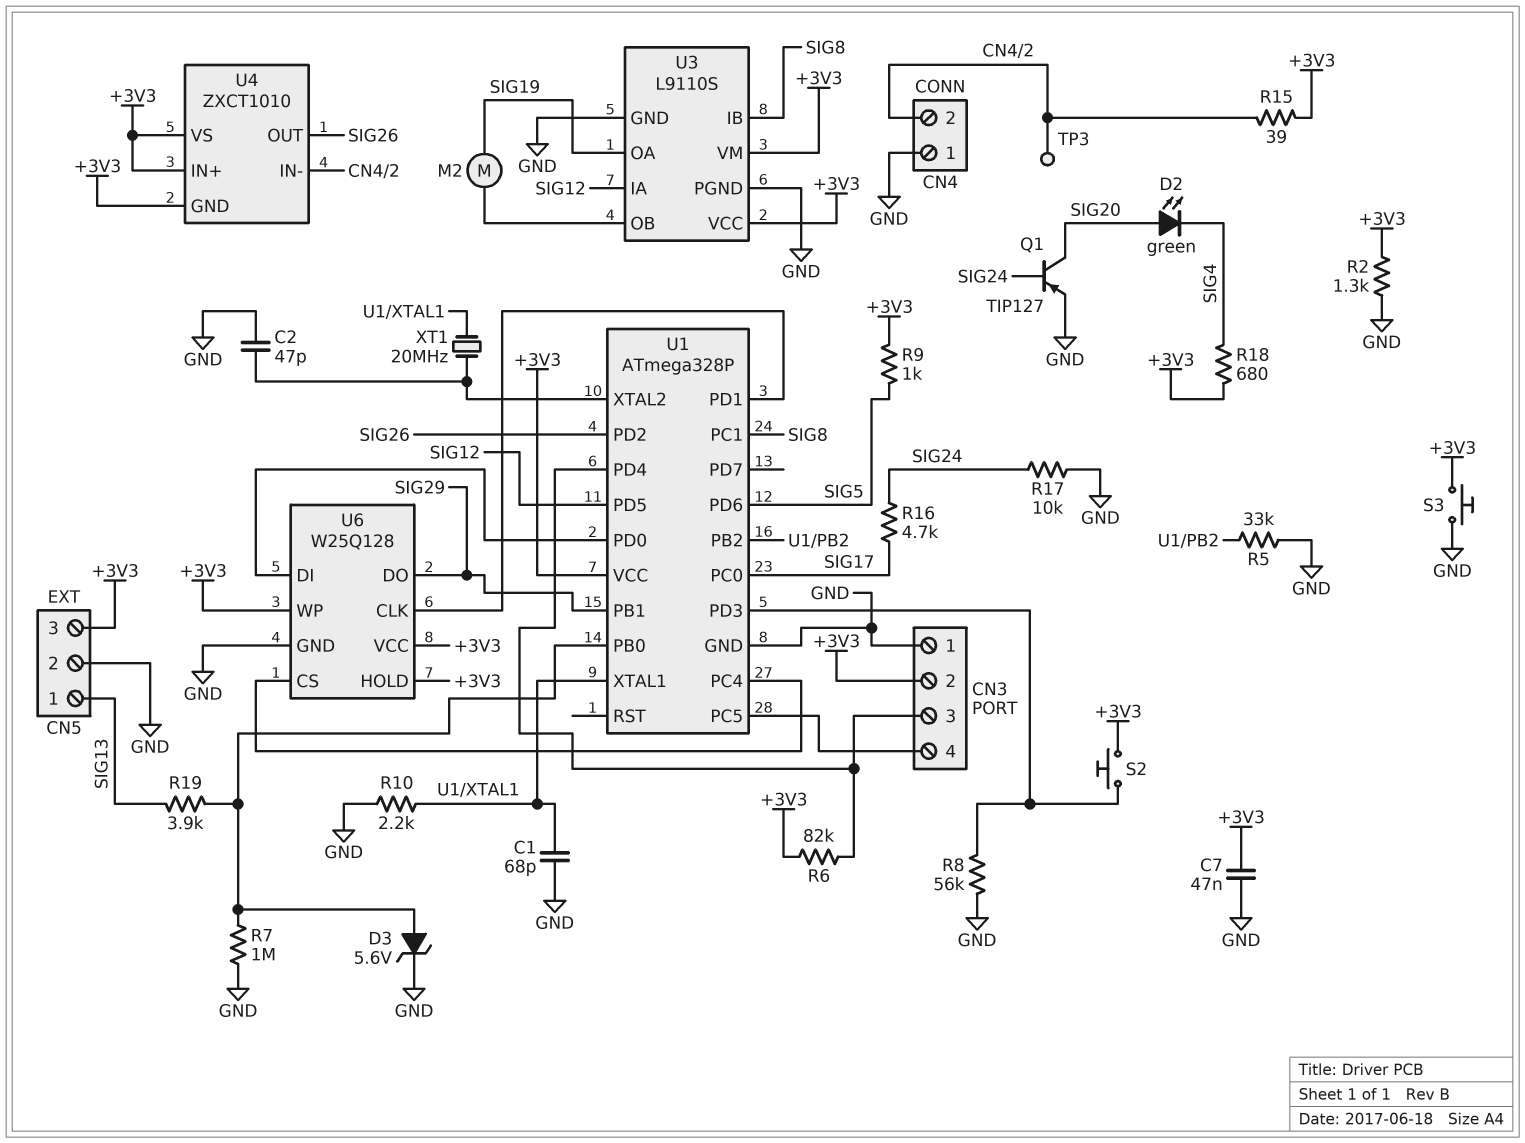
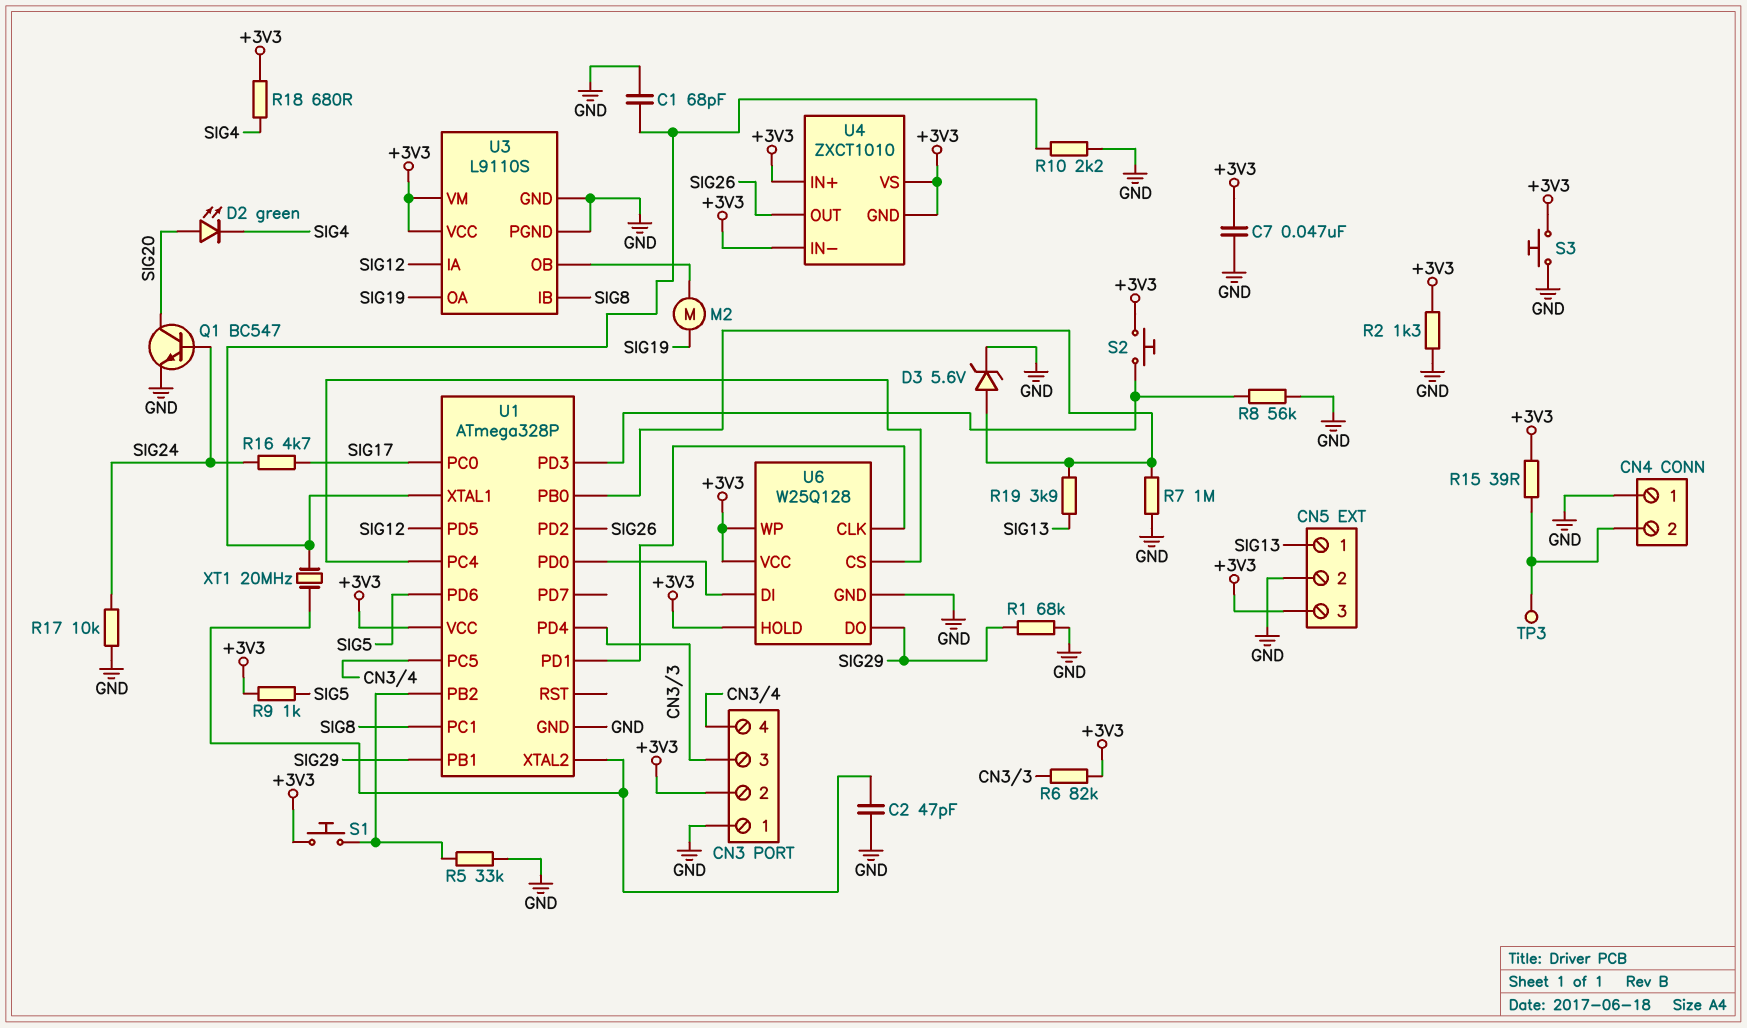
Q1: PNP TIP127 (B SIG24, C SIG20, E GND) -> NPN BC547 (B SIG24, C SIG20, E GND)
R1: none -> 68k (GND, SIG29)
S1: none -> button (+3V3, U1/PB2)
U4 pin IN-: CN4/2 -> +3V3

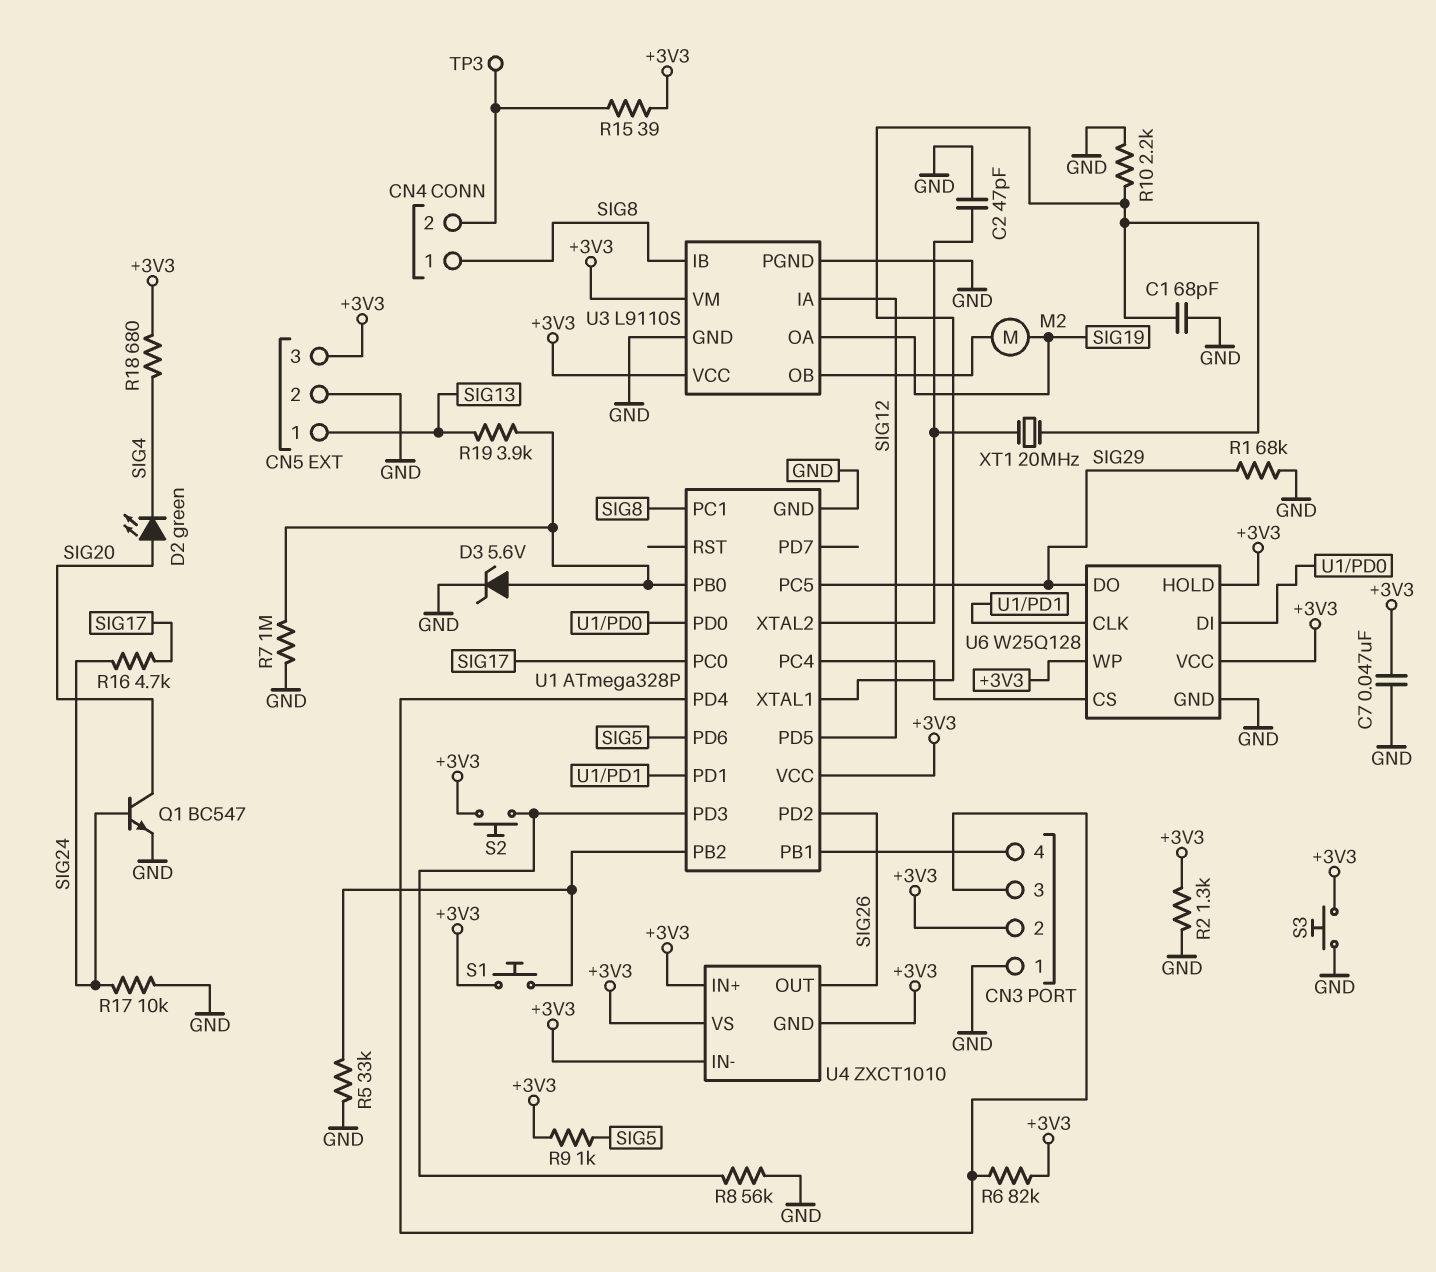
CN4 pin 1: GND -> SIG8
U1 pin PB1: SIG29 -> CN3/4
U1 pin PC5: CN3/4 -> SIG29

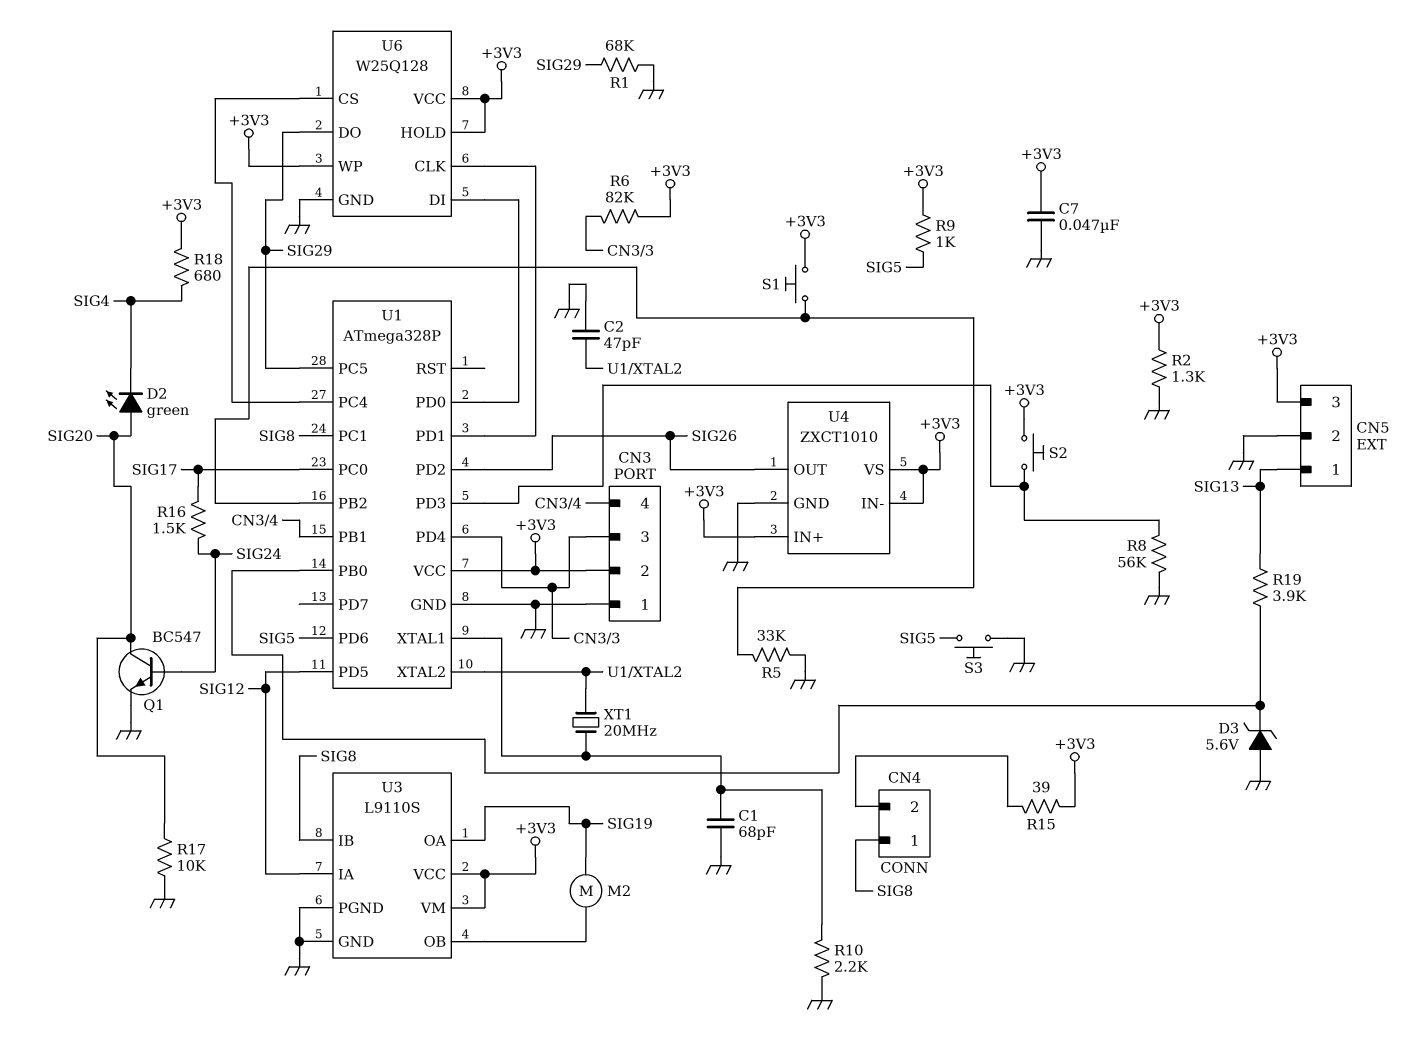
D3: zener 5.6V (A U1/PB0, K GND) -> zener 5.6V (A GND, K U1/PB0)
R7: 1M (GND, U1/PB0) -> none
R16: 4.7k (SIG17, SIG24) -> 1.5k (SIG17, SIG24)
R17: 10k (GND, SIG24) -> 10k (GND, SIG20)
S3: button (+3V3, GND) -> button (GND, SIG5)
TP3: test point (CN4/2) -> none
U4 pin GND: +3V3 -> GND

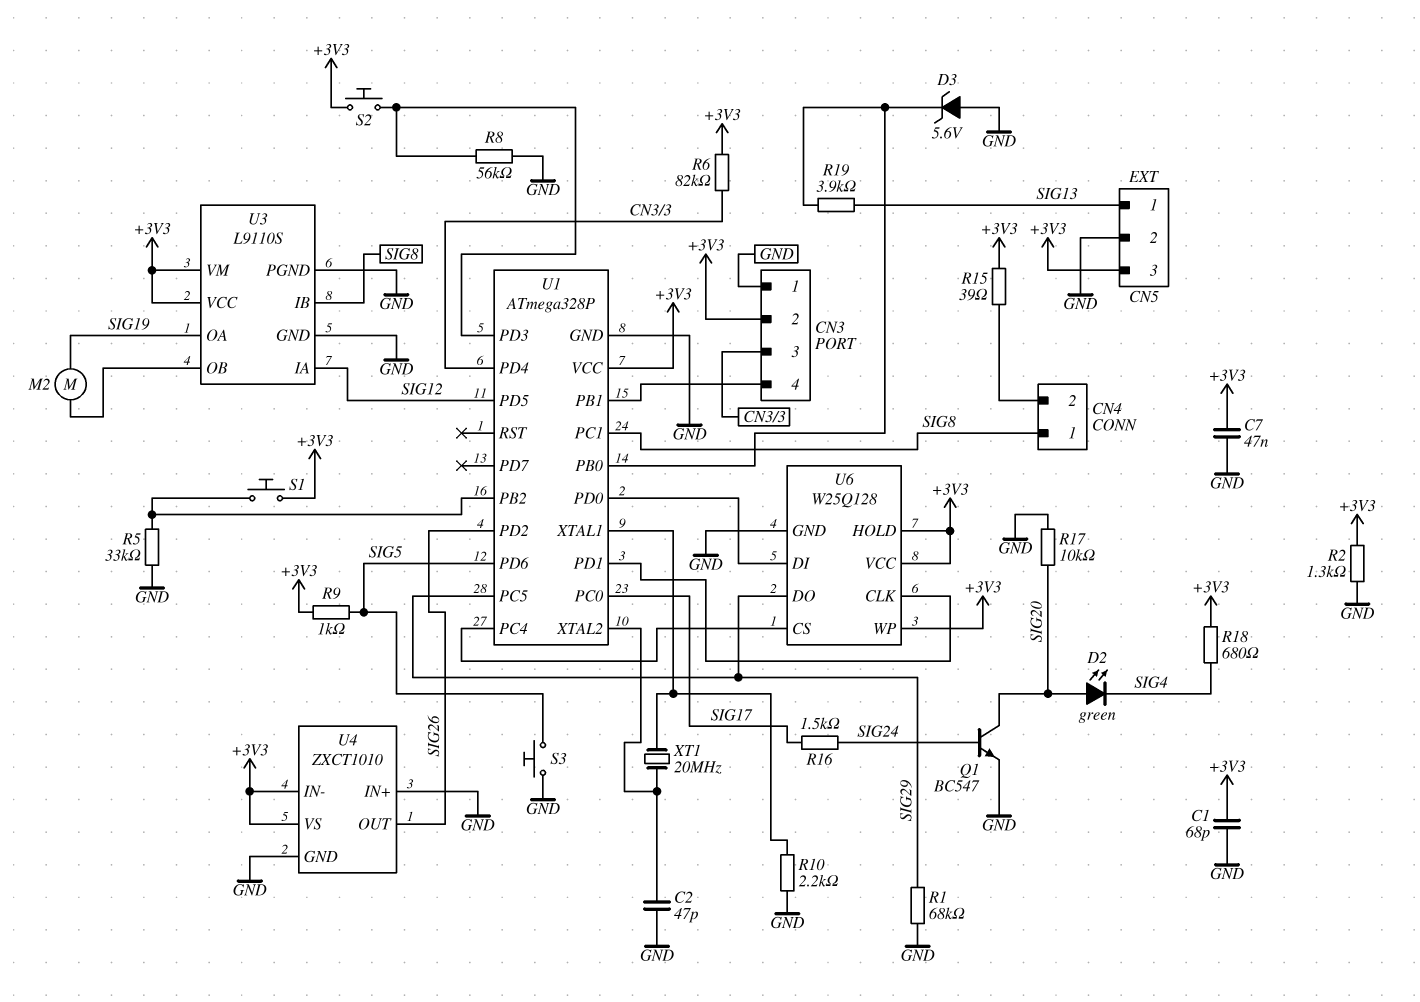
C1: 68pF (GND, U1/XTAL1) -> 68pF (+3V3, GND)
U4 pin IN+: +3V3 -> GND

